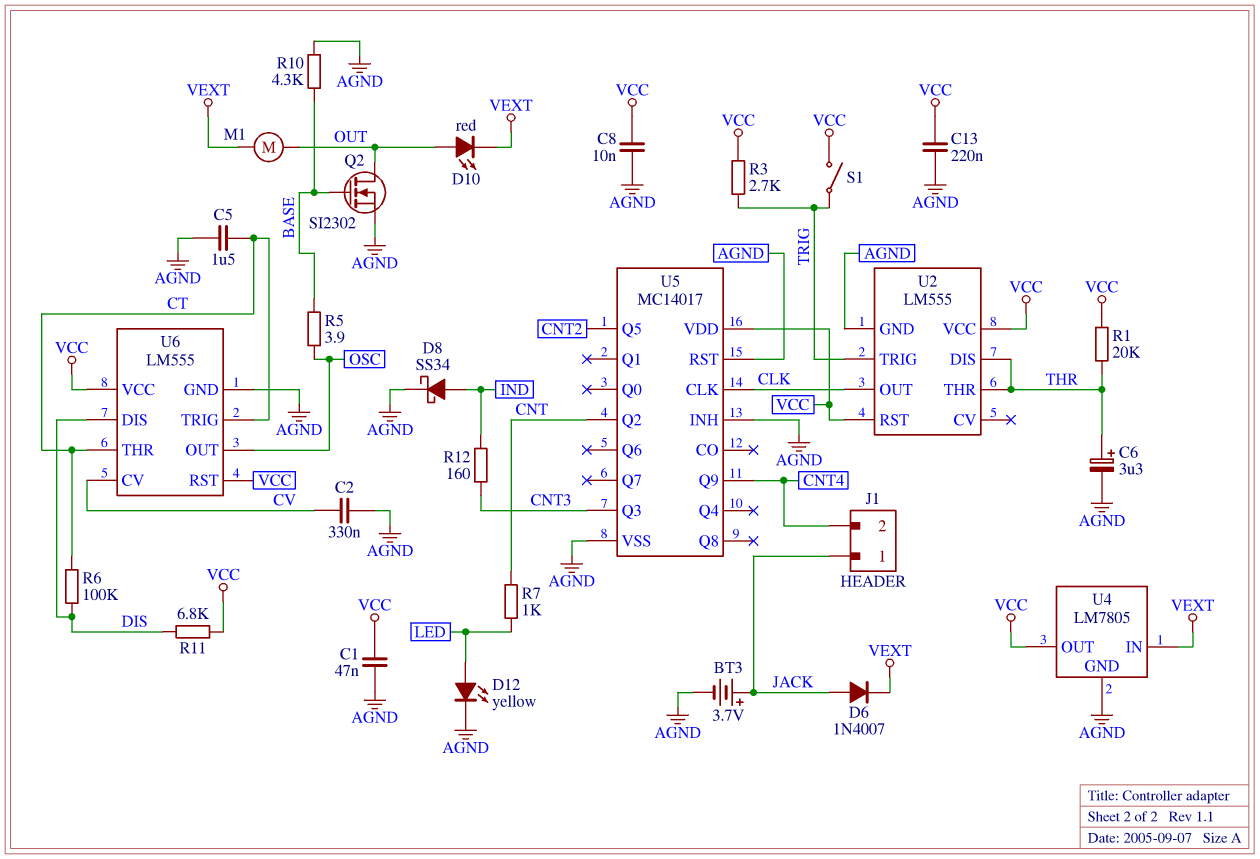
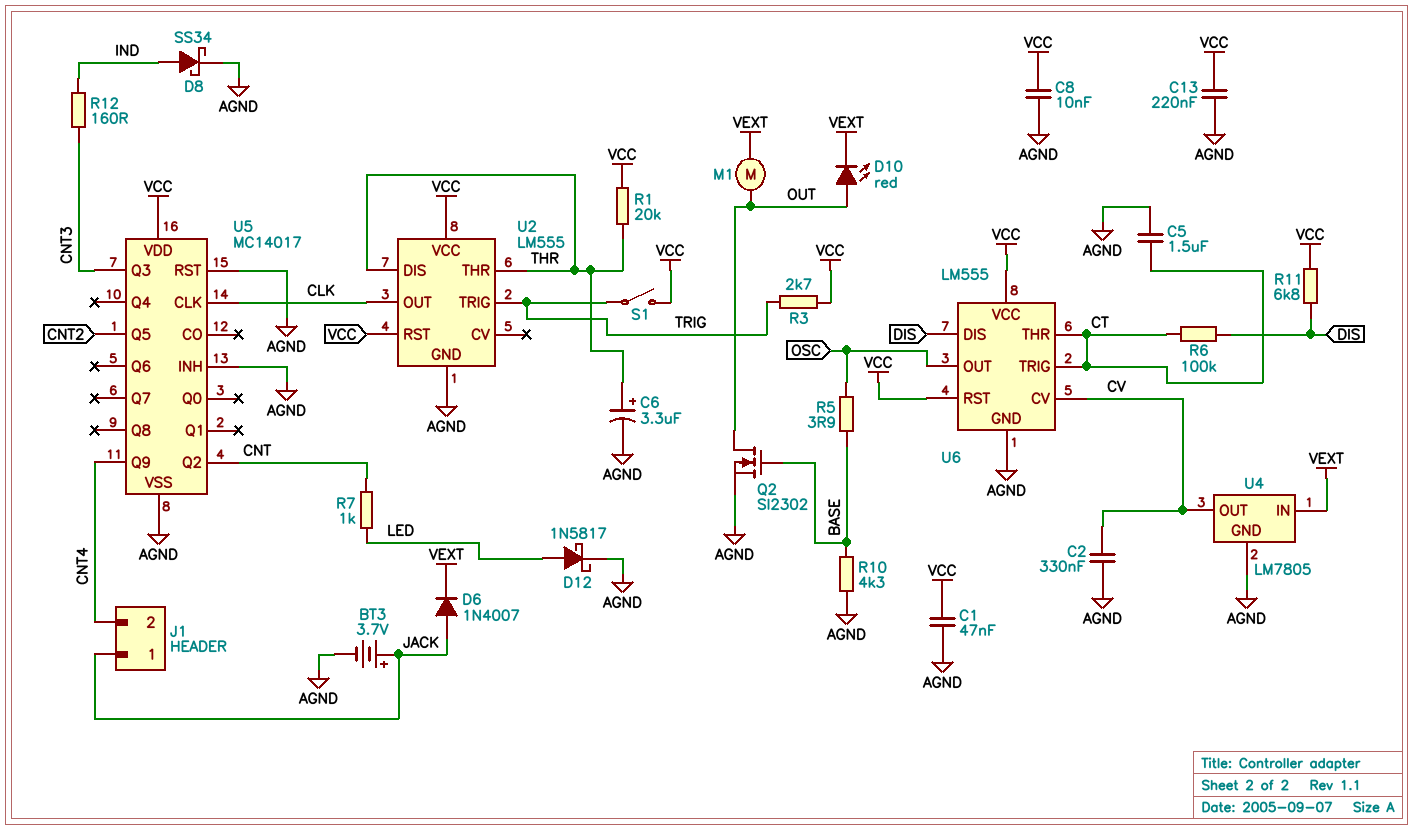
D12: LED yellow (A LED, K AGND) -> schottky 1N5817 (A LED, K AGND)
U4 pin OUT: VCC -> CV

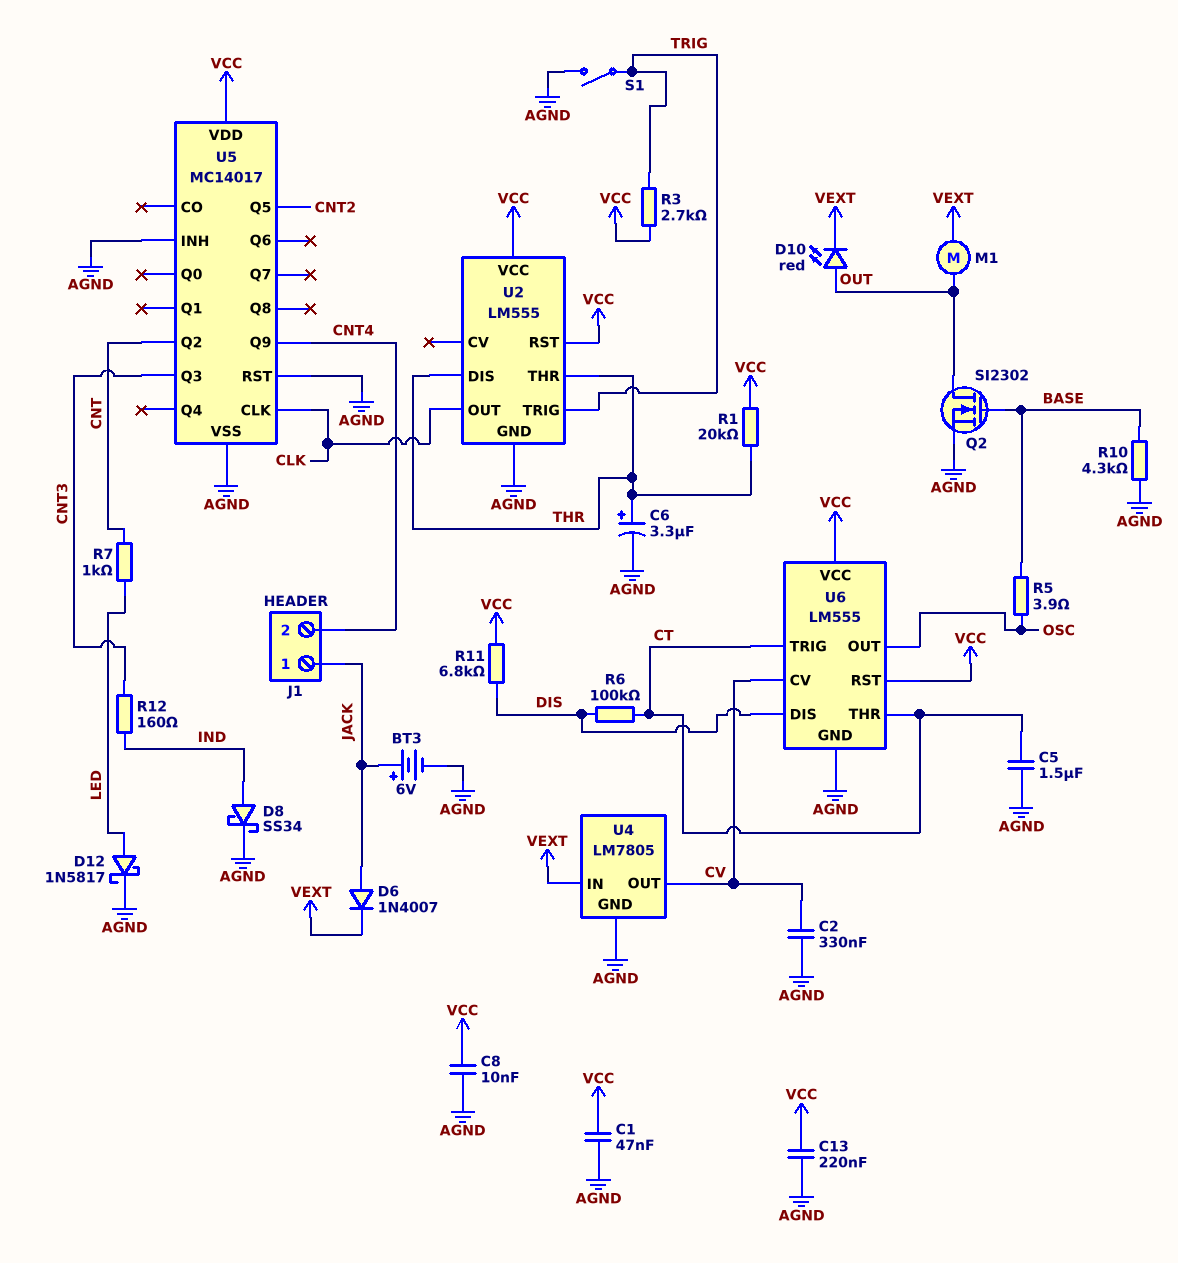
BT3: 3.7V (plus JACK, minus AGND) -> 6V (plus JACK, minus AGND)
S1: switch (TRIG, VCC) -> switch (AGND, TRIG)

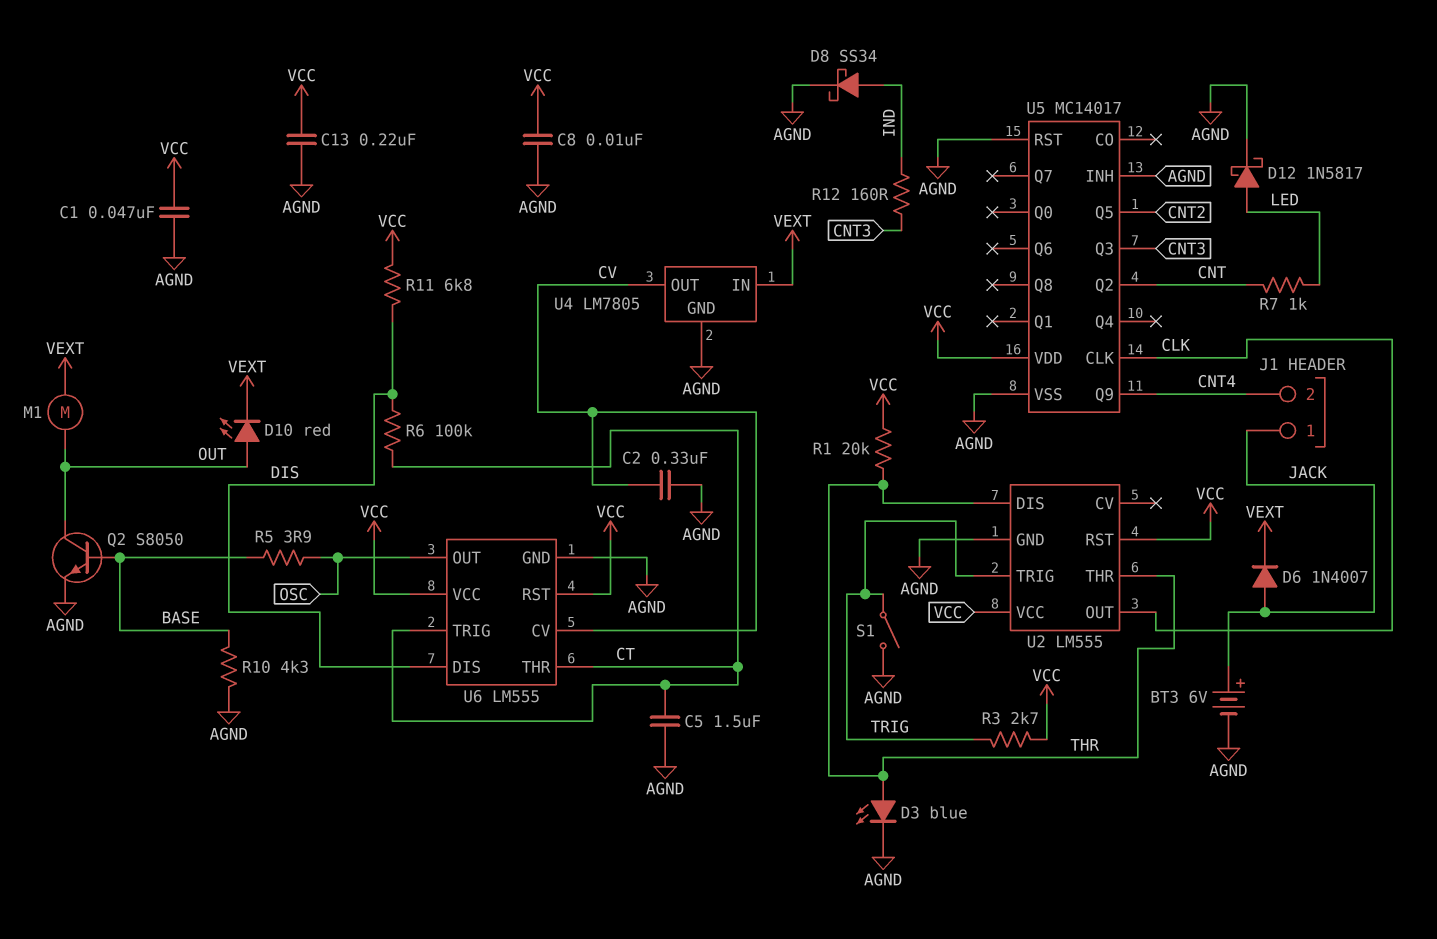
C6: 3.3uF (plus THR, minus AGND) -> none
D3: none -> LED blue (A THR, K AGND)
Q2: NMOS SI2302 (G BASE, D OUT, S AGND) -> NPN S8050 (B BASE, C OUT, E AGND)

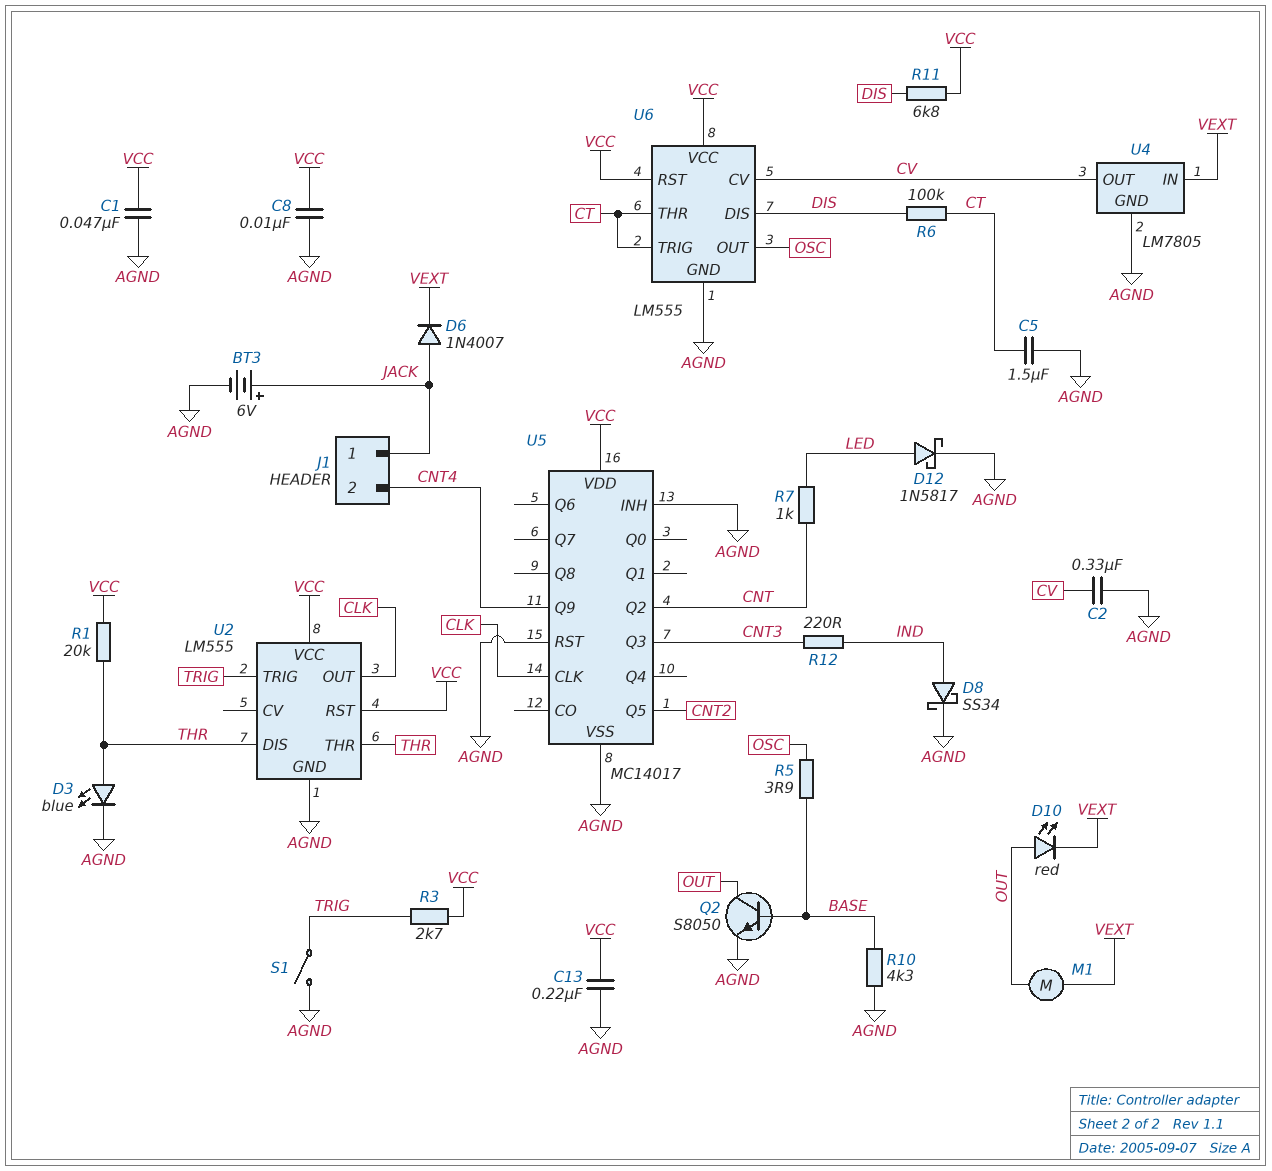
R12: 160 (CNT3, IND) -> 220 (CNT3, IND)

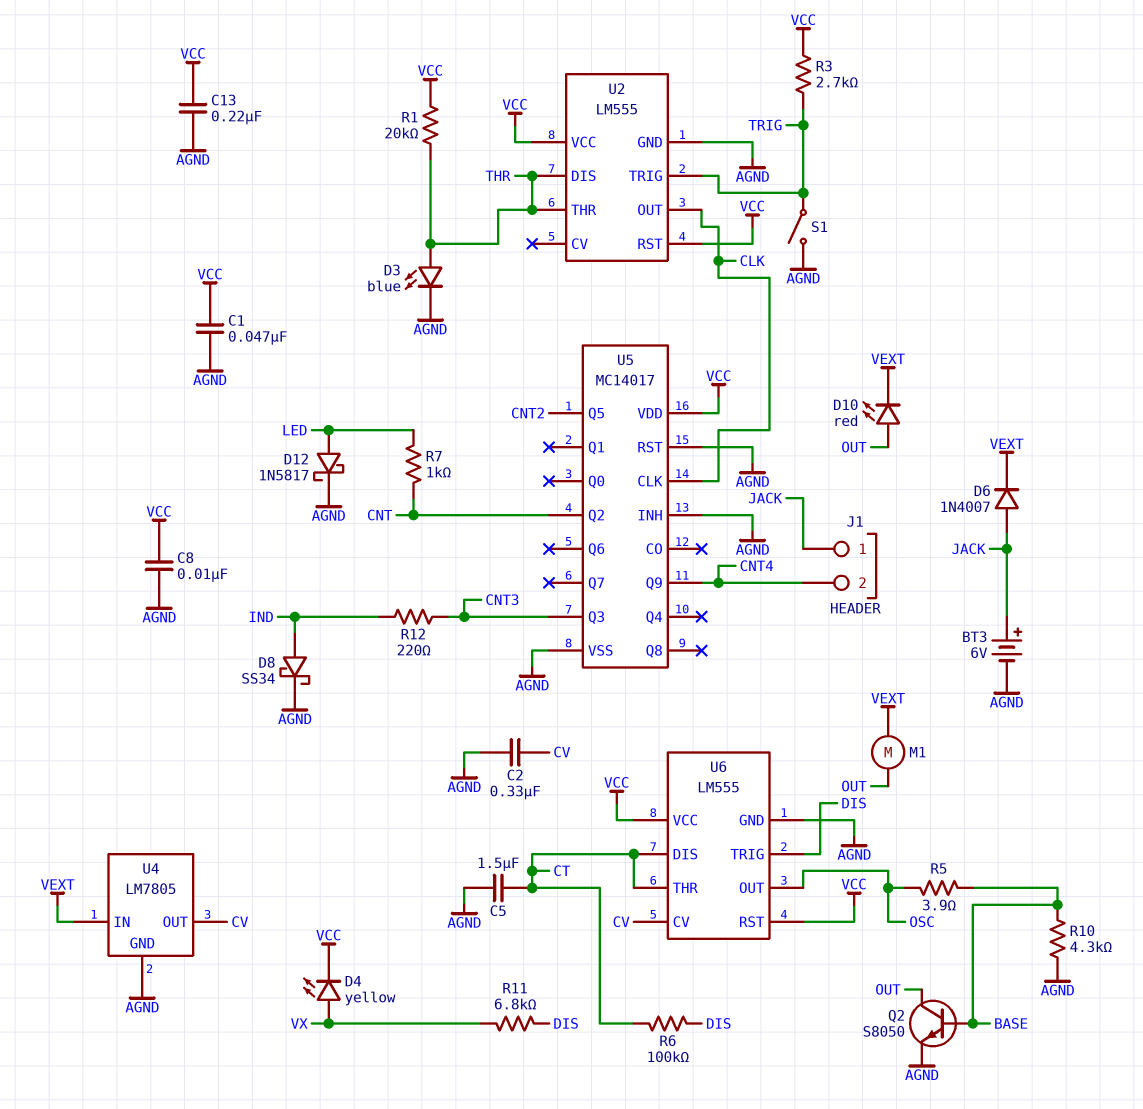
D4: none -> LED yellow (A VX, K VCC)
R11: 6.8k (DIS, VCC) -> 6.8k (DIS, VX)
U6 pin DIS: DIS -> CT
U6 pin TRIG: CT -> DIS

